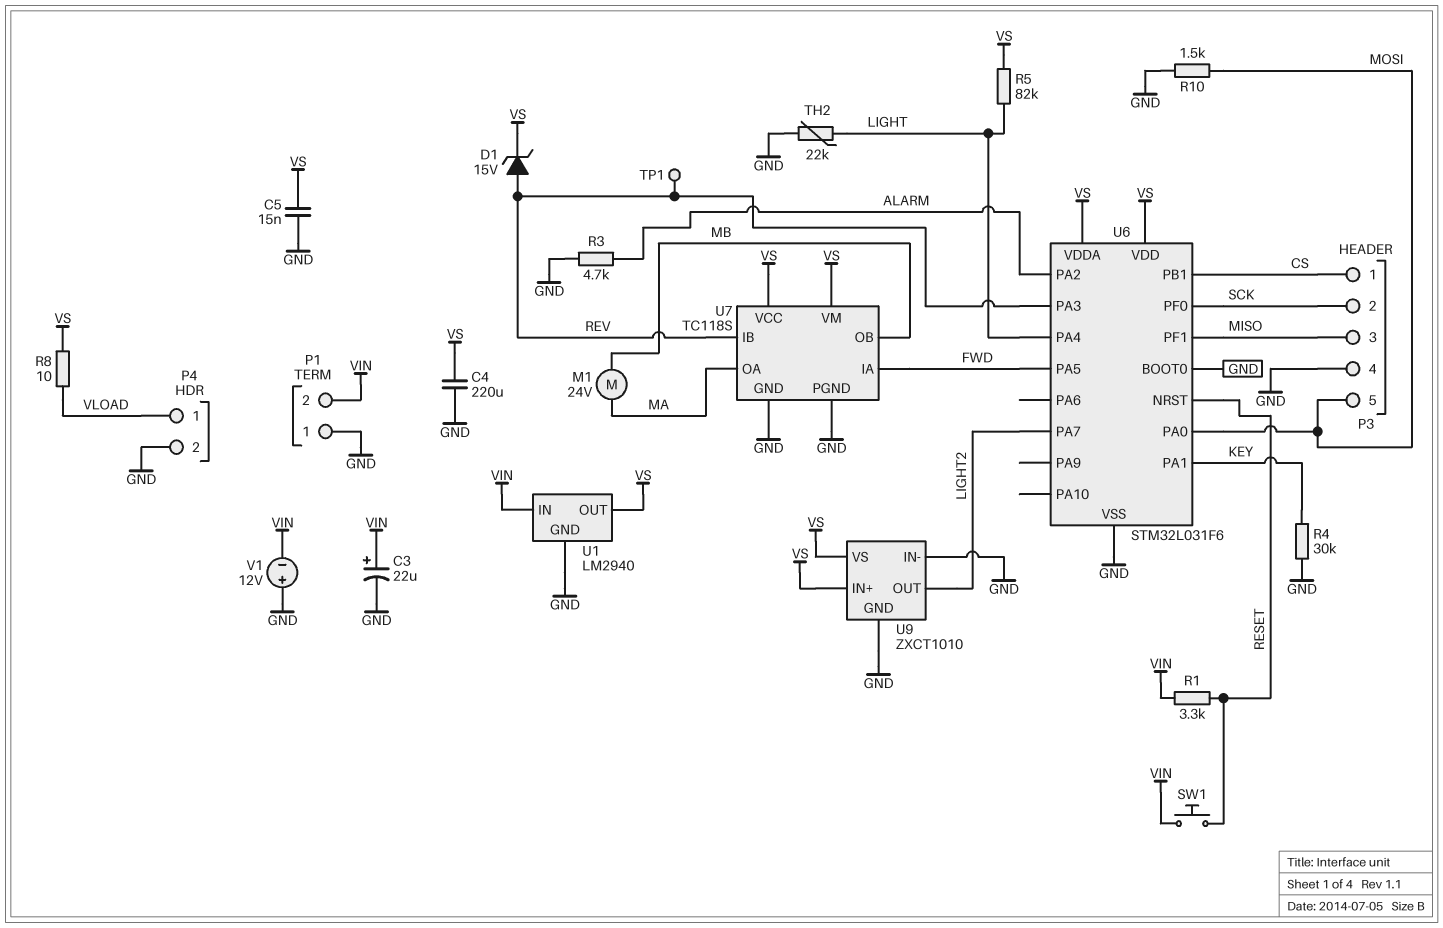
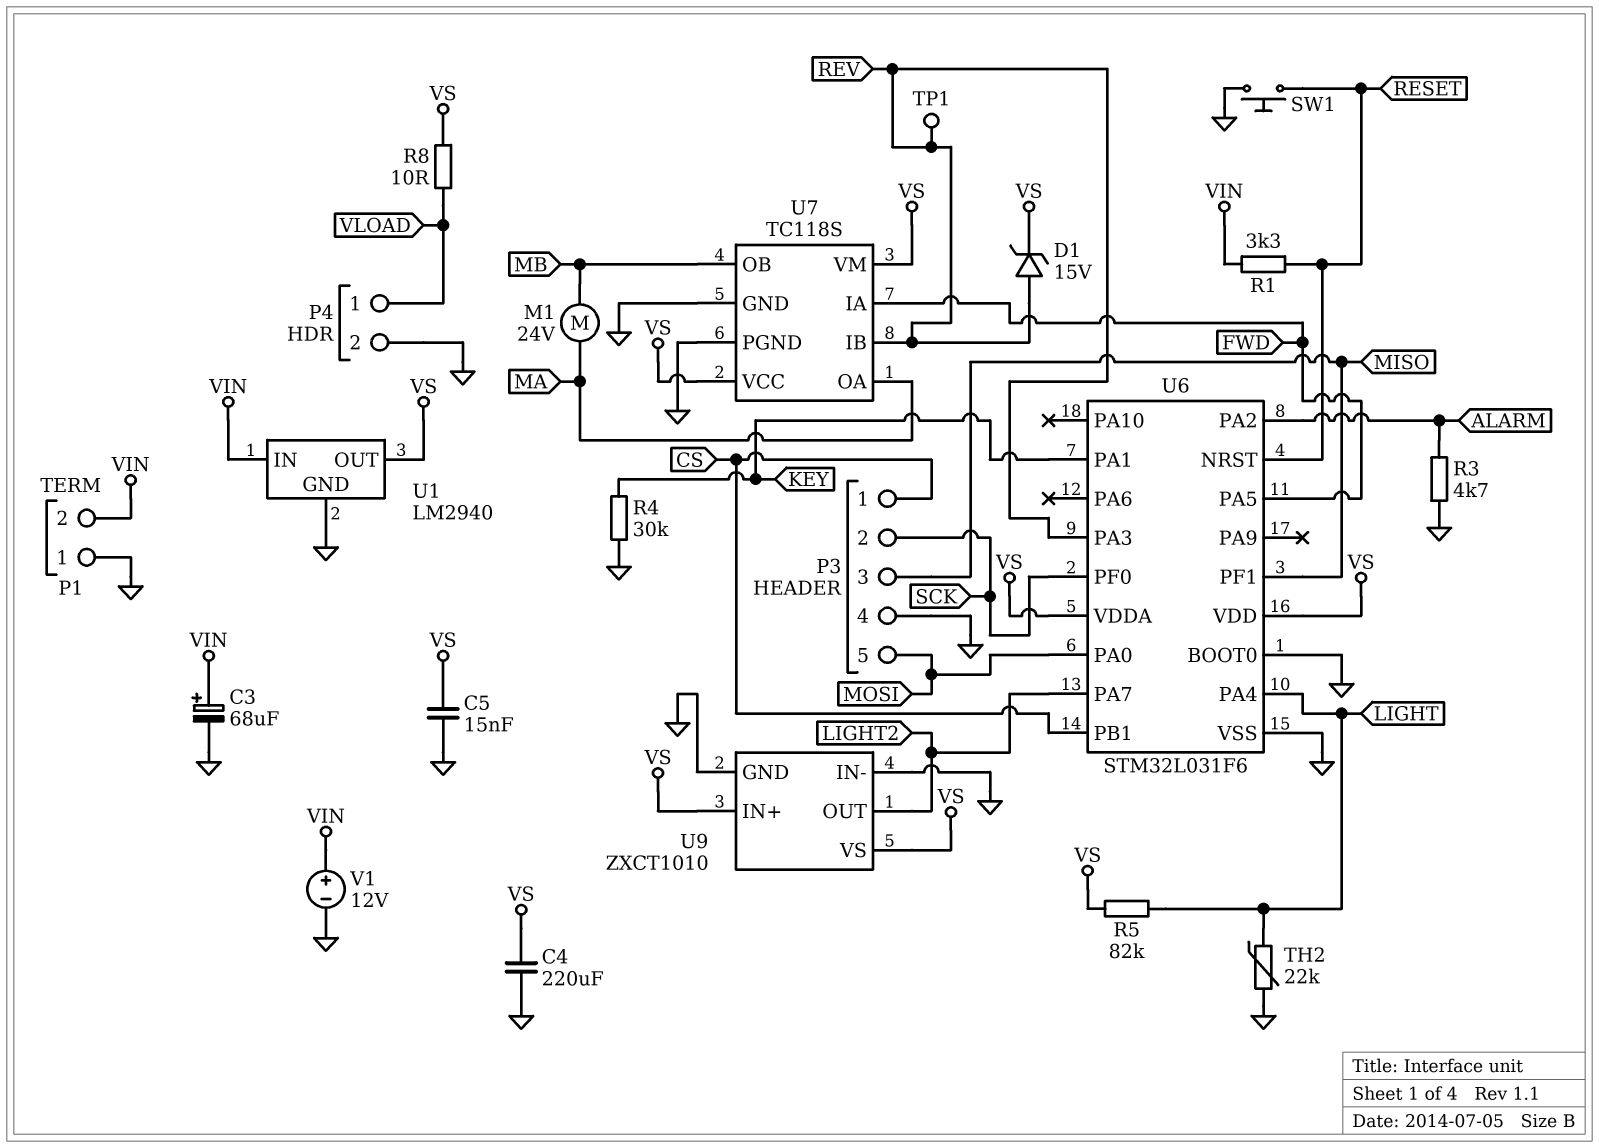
C3: 22uF (plus VIN, minus GND) -> 68uF (plus VIN, minus GND)
R10: 1.5k (GND, MOSI) -> none
SW1: button (RESET, VIN) -> button (GND, RESET)
V1: 12V (plus GND, minus VIN) -> 12V (plus VIN, minus GND)

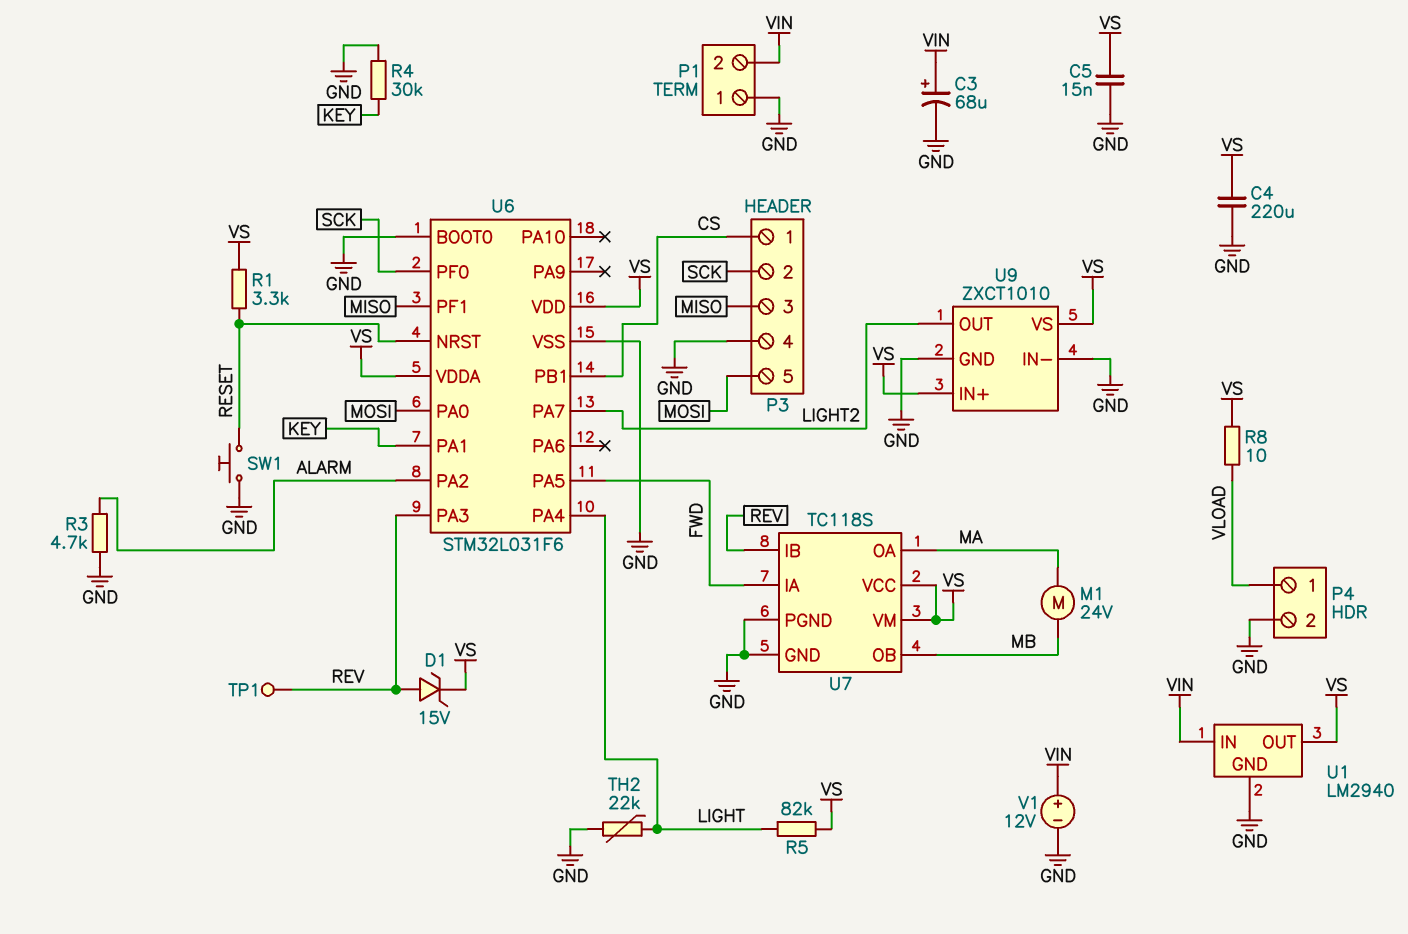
R1: 3.3k (RESET, VIN) -> 3.3k (RESET, VS)

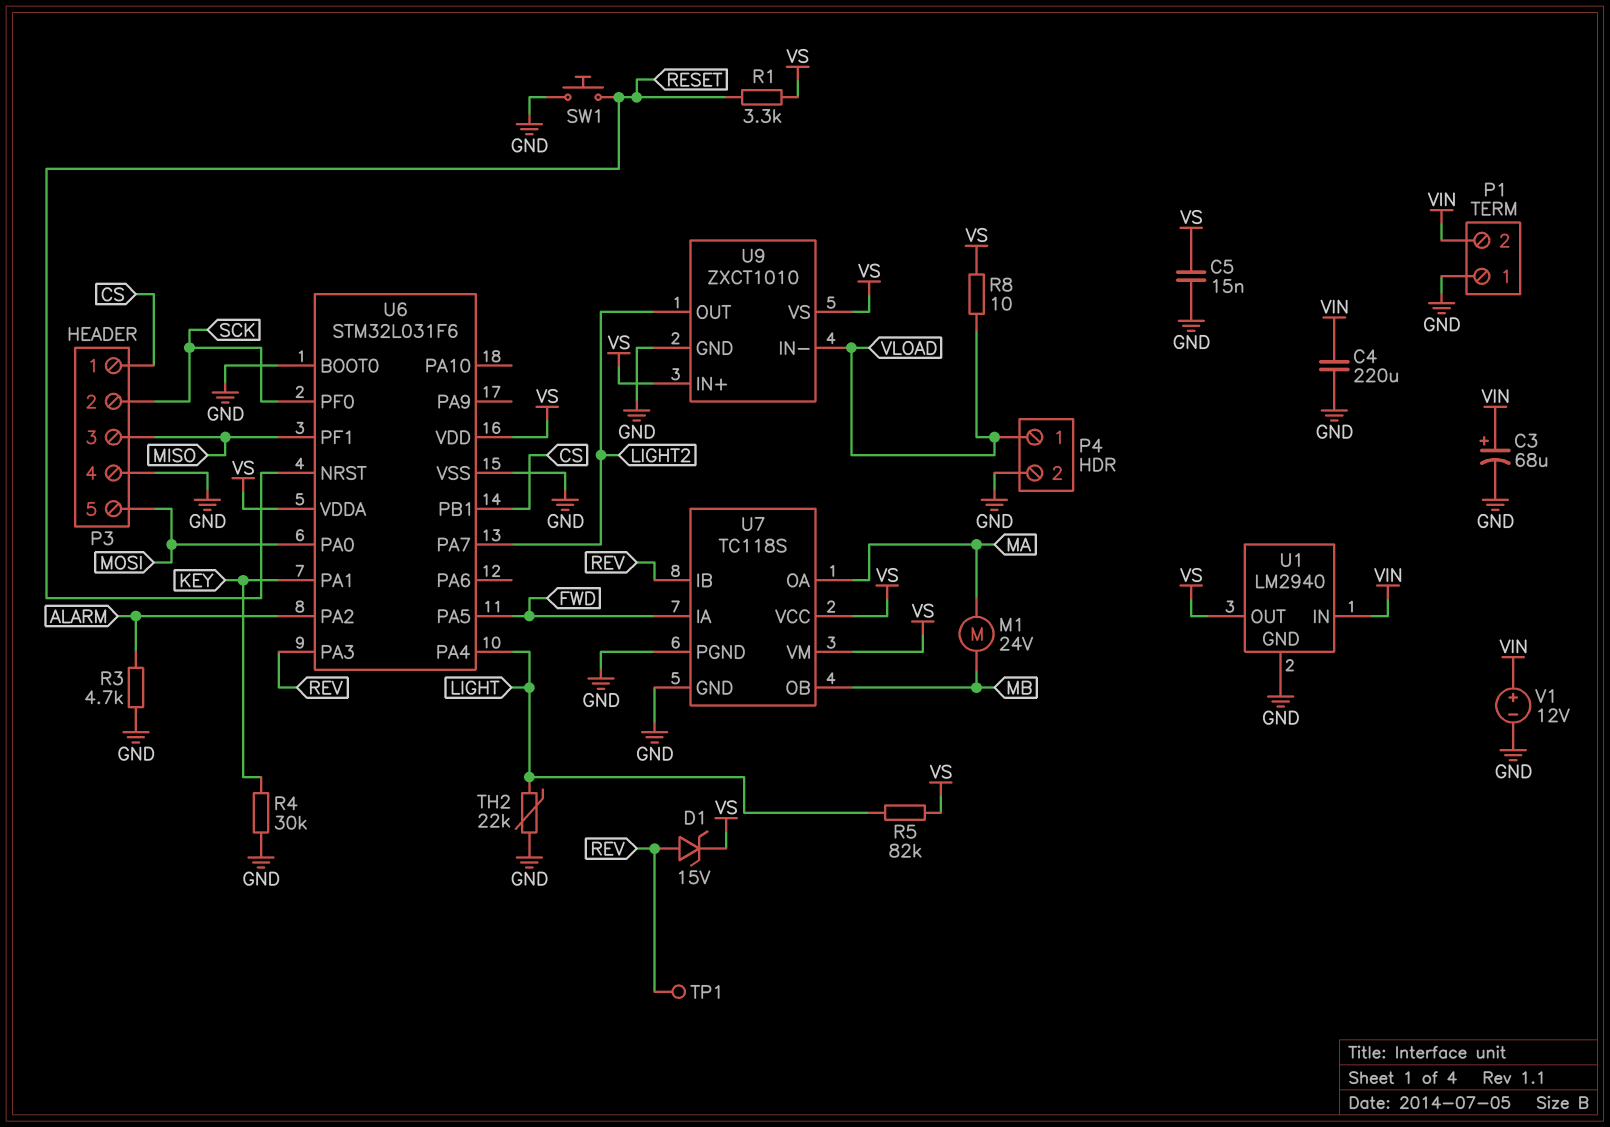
C4: 220uF (GND, VS) -> 220uF (GND, VIN)
U9 pin IN-: GND -> VLOAD

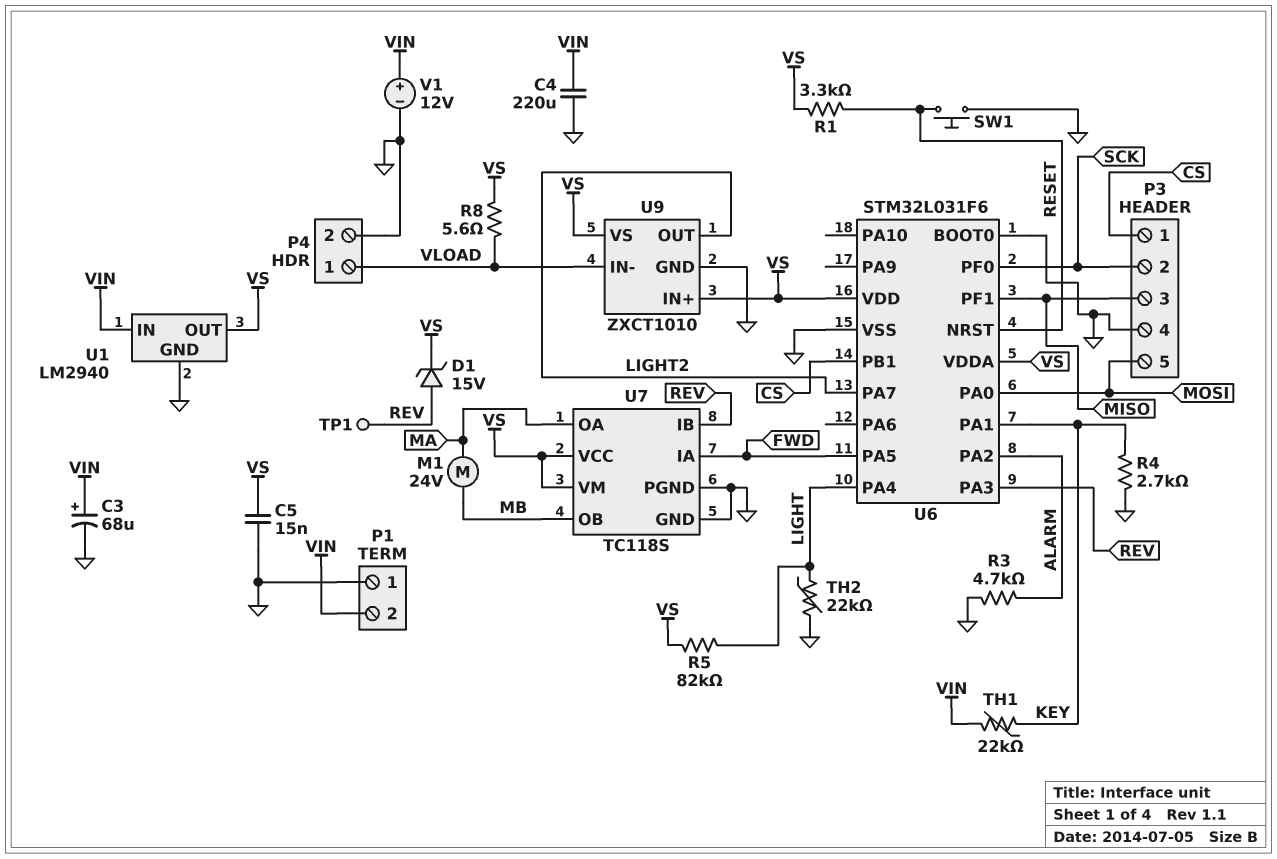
R4: 30k (GND, KEY) -> 2.7k (GND, KEY)
R8: 10 (VLOAD, VS) -> 5.6 (VLOAD, VS)
TH1: none -> 22k (KEY, VIN)

